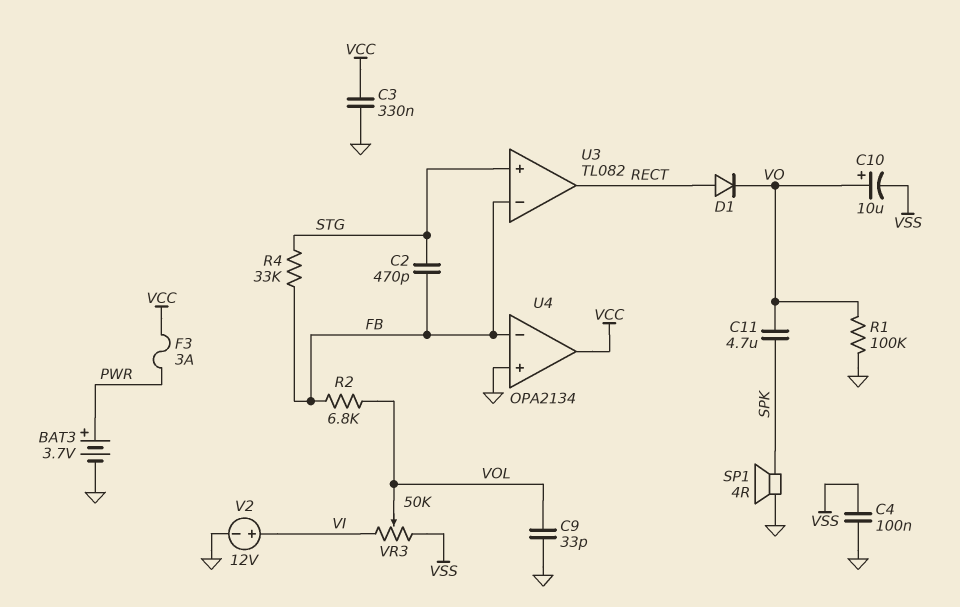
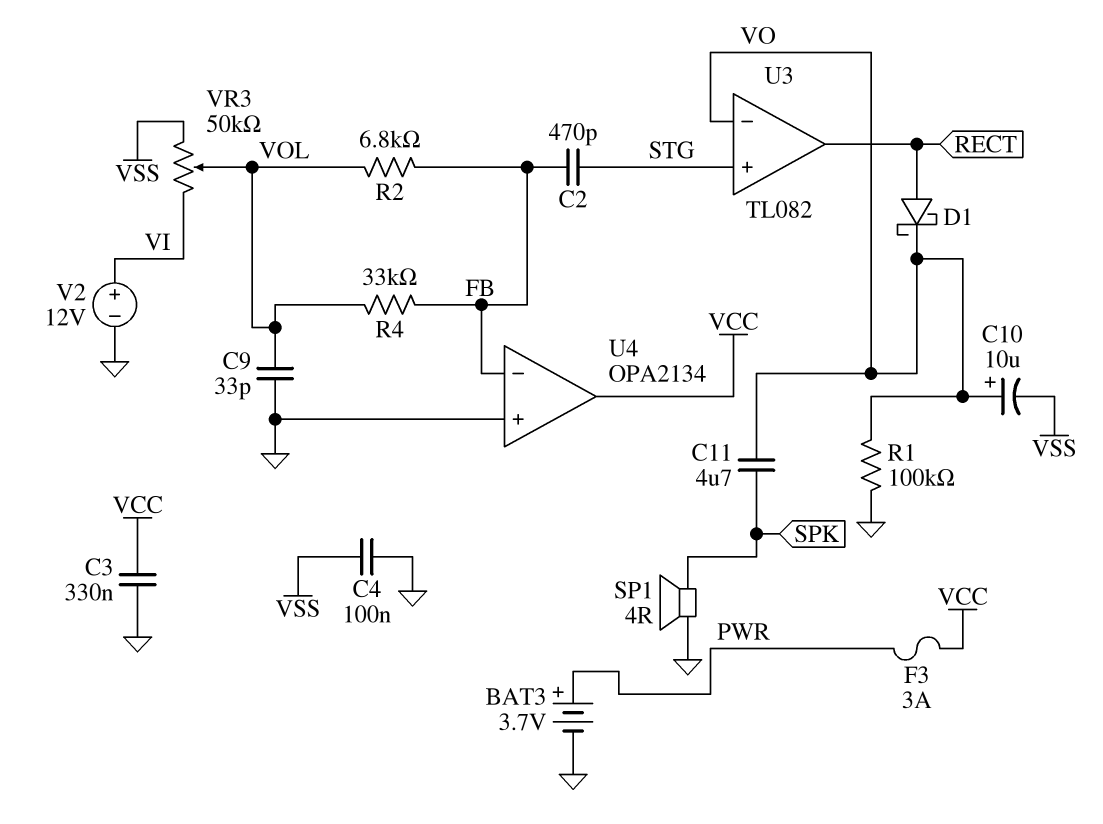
D1: diode (A RECT, K VO) -> schottky (A RECT, K VO)
R4: 33k (FB, STG) -> 33k (FB, VOL)
U3 pin in-: FB -> VO

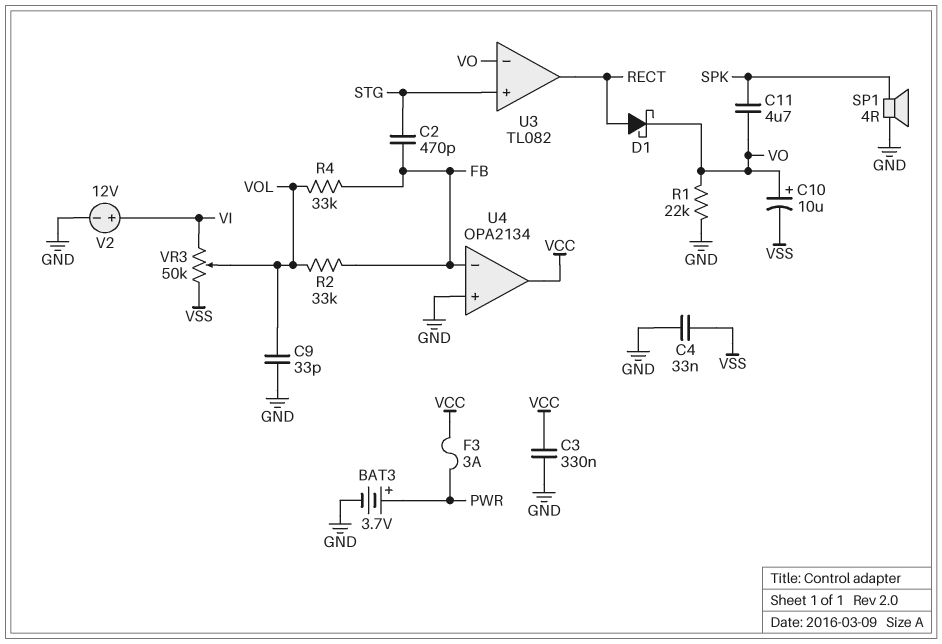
C4: 100nF (GND, VSS) -> 33nF (GND, VSS)
R1: 100k (GND, VO) -> 22k (GND, VO)
R2: 6.8k (FB, VOL) -> 33k (FB, VOL)

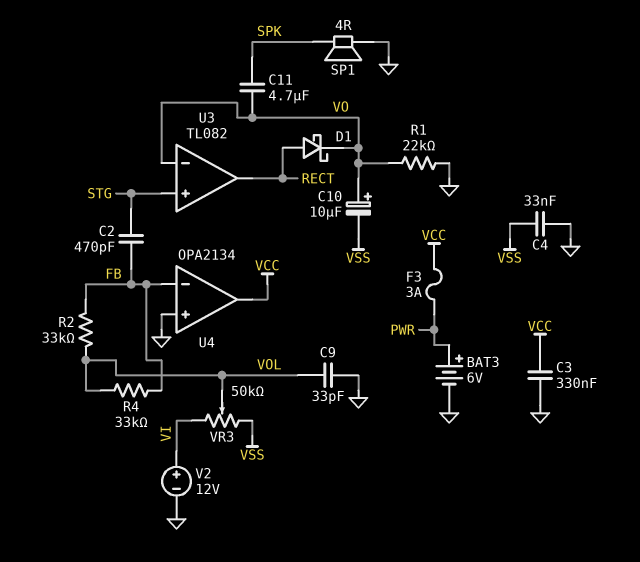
BAT3: 3.7V (plus PWR, minus GND) -> 6V (plus PWR, minus GND)

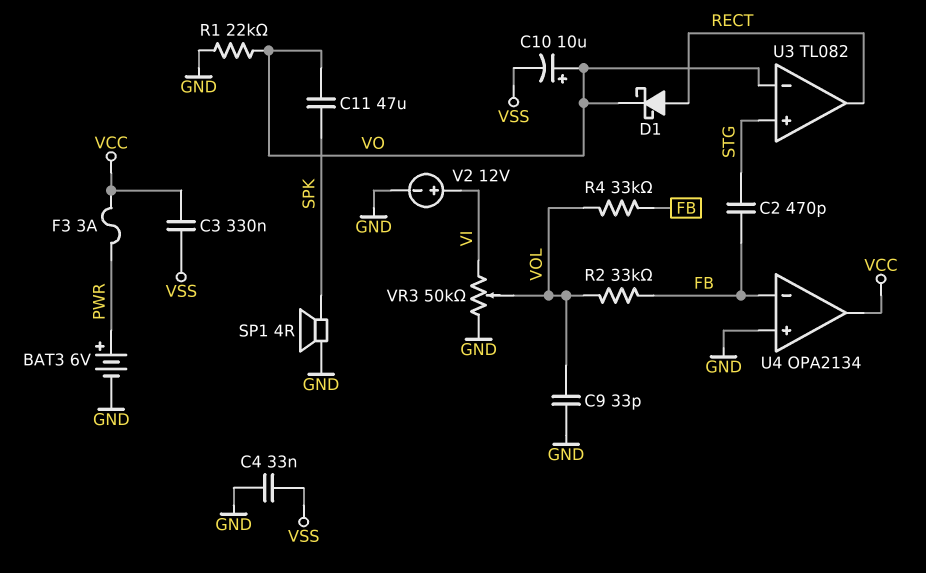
C3: 330nF (GND, VCC) -> 330nF (VCC, VSS)
C11: 4.7uF (SPK, VO) -> 47uF (SPK, VO)
VR3: 50k (VI, VSS, wiper VOL) -> 50k (GND, VI, wiper VOL)

